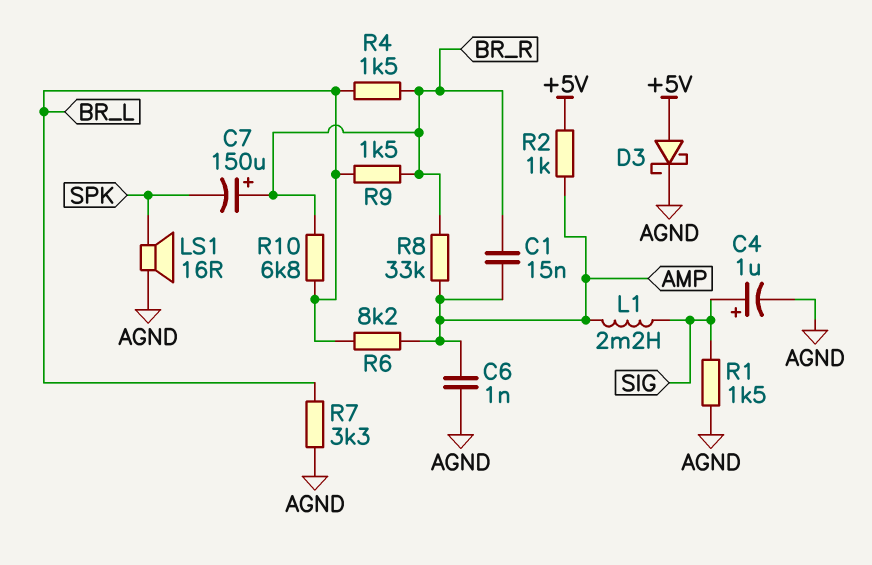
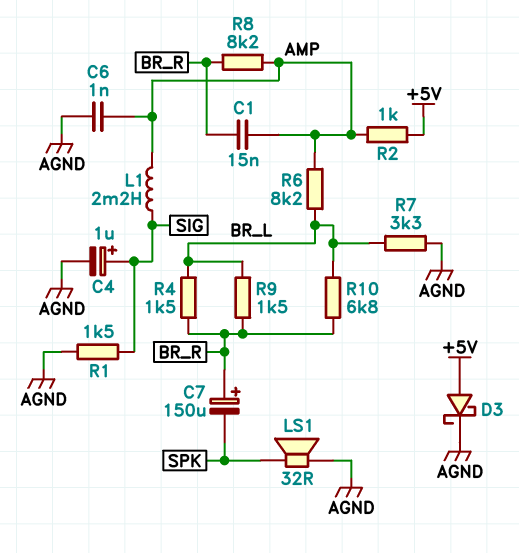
LS1: speaker 16R (AGND, SPK) -> speaker 32R (AGND, SPK)
R8: 33k (AMP, BR_R) -> 8.2k (AMP, BR_R)

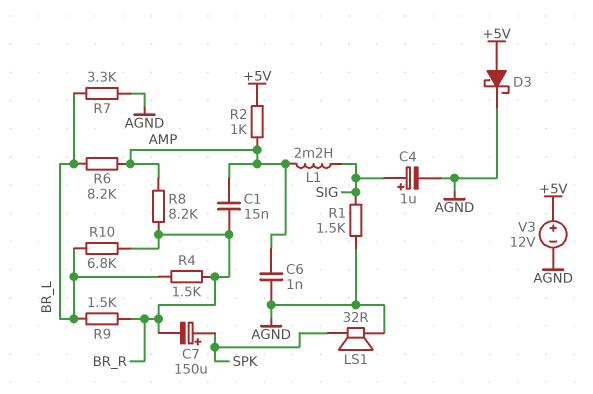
C7: 150uF (plus BR_R, minus SPK) -> 150uF (plus SPK, minus BR_R)
V3: none -> 12V (plus +5V, minus AGND)

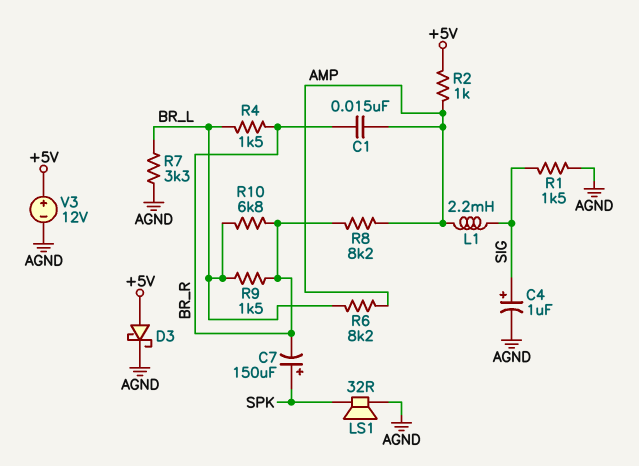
C6: 1nF (AGND, AMP) -> none

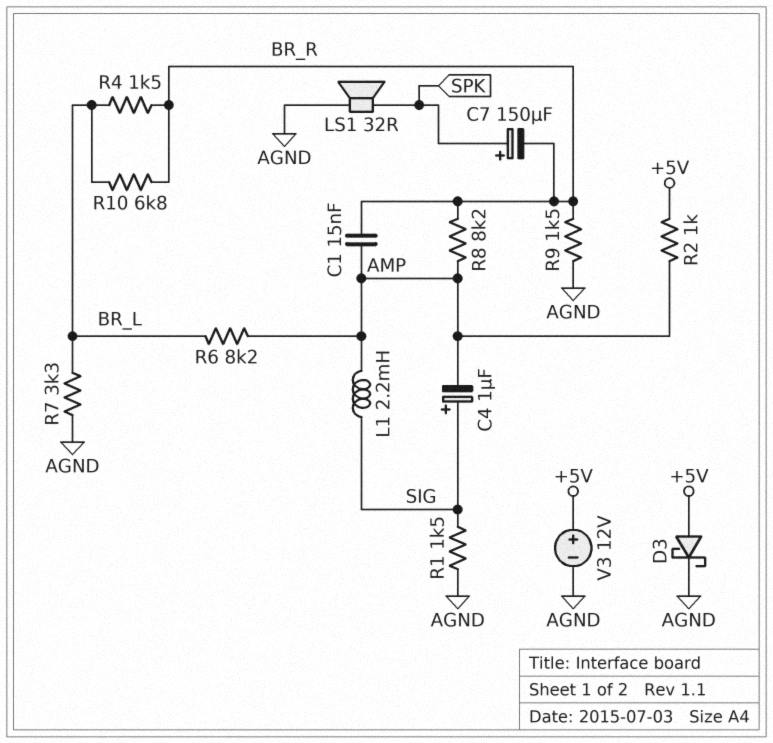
C4: 1uF (plus SIG, minus AGND) -> 1uF (plus SIG, minus AMP)
R9: 1.5k (BR_L, BR_R) -> 1.5k (AGND, BR_R)

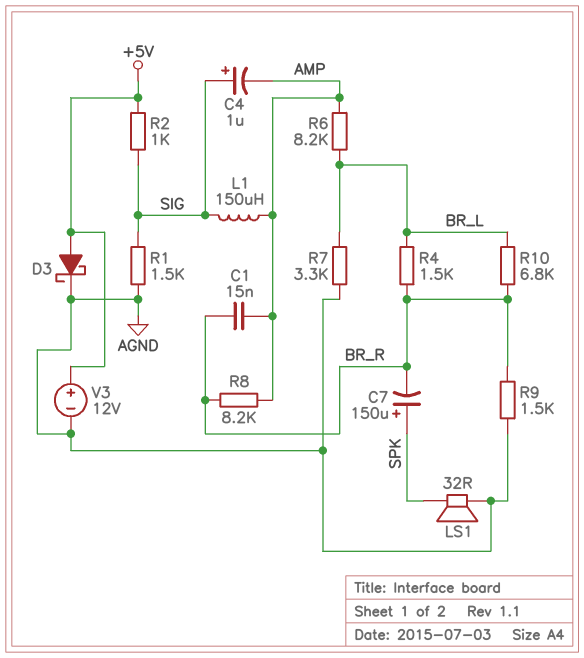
L1: 2.2mH (AMP, SIG) -> 150uH (AMP, SIG)
R2: 1k (+5V, AMP) -> 1k (+5V, SIG)

